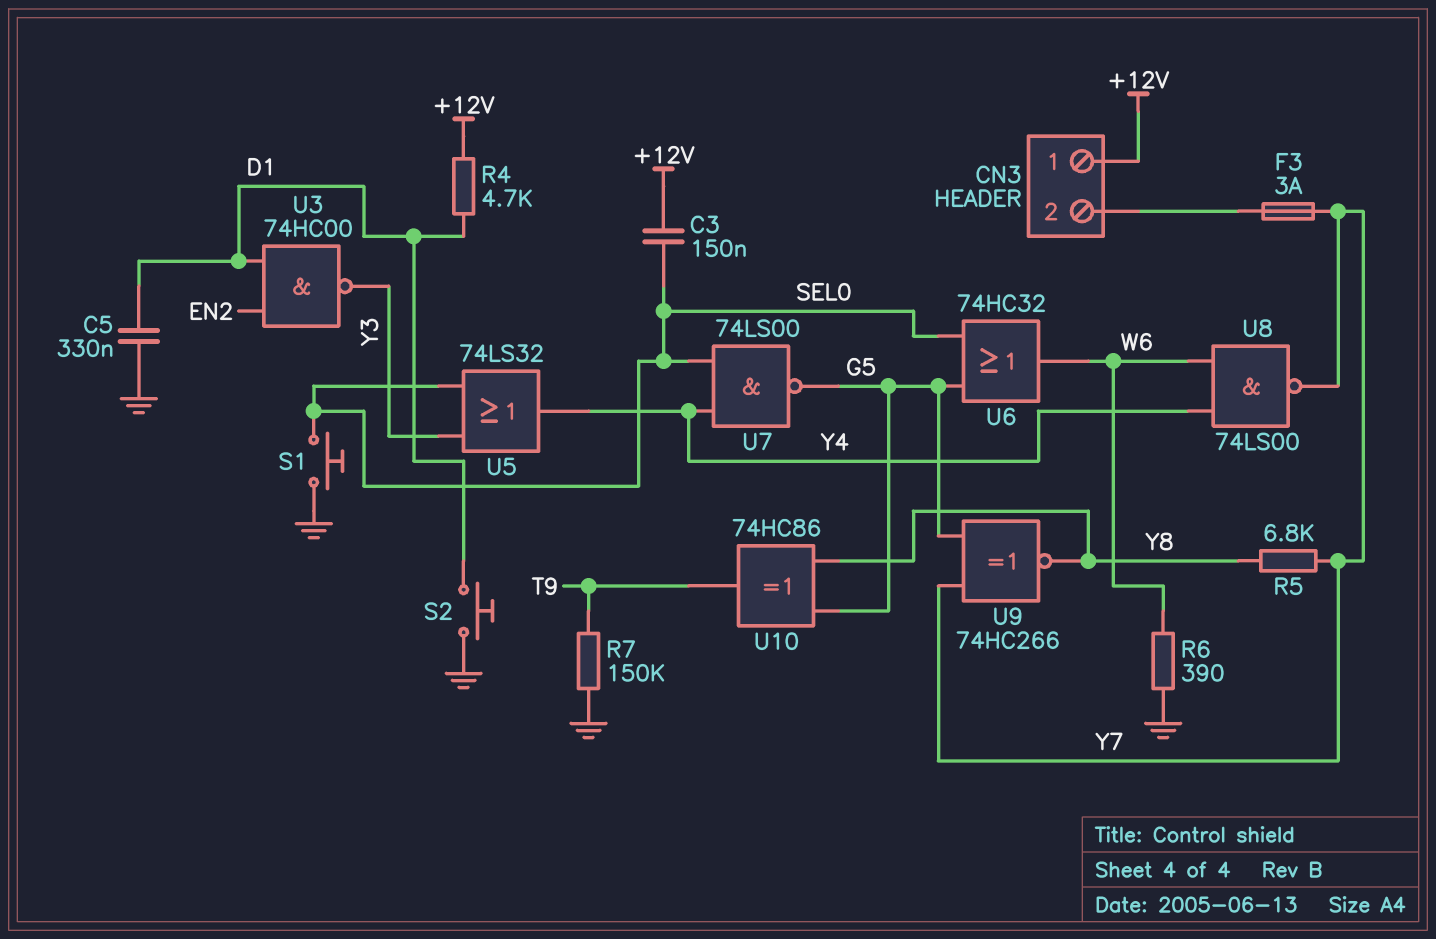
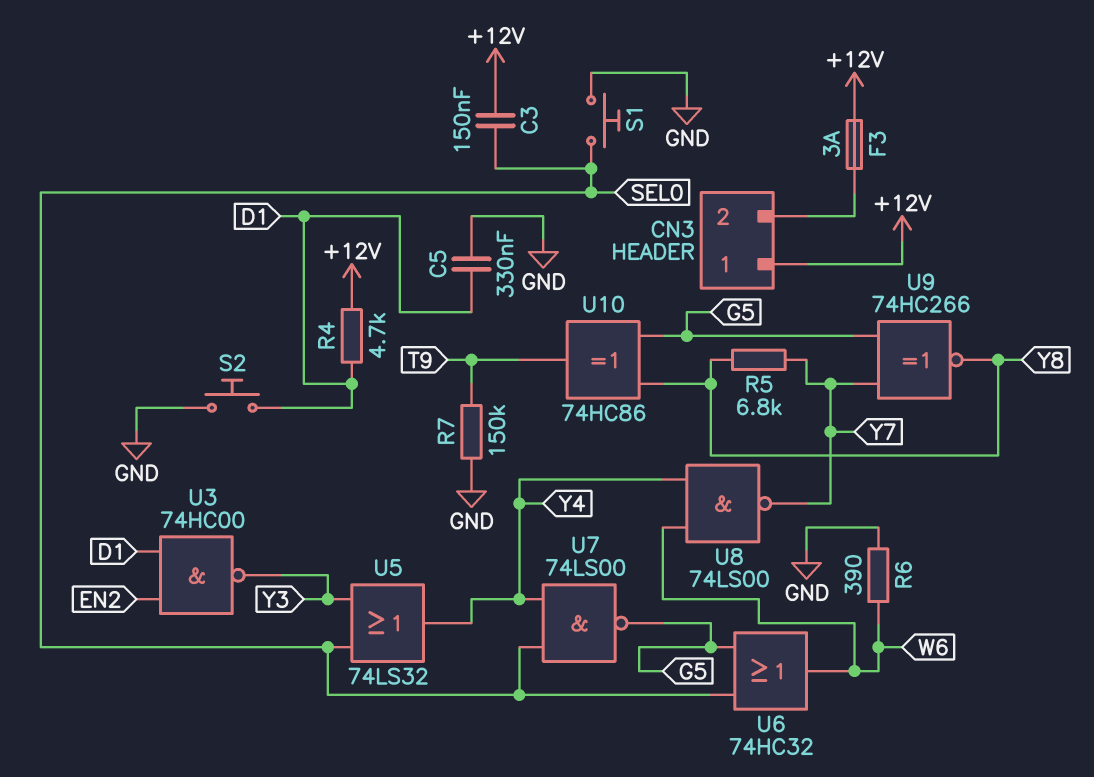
F3: 3A (CN3/2, Y7) -> 3A (+12V, CN3/2)

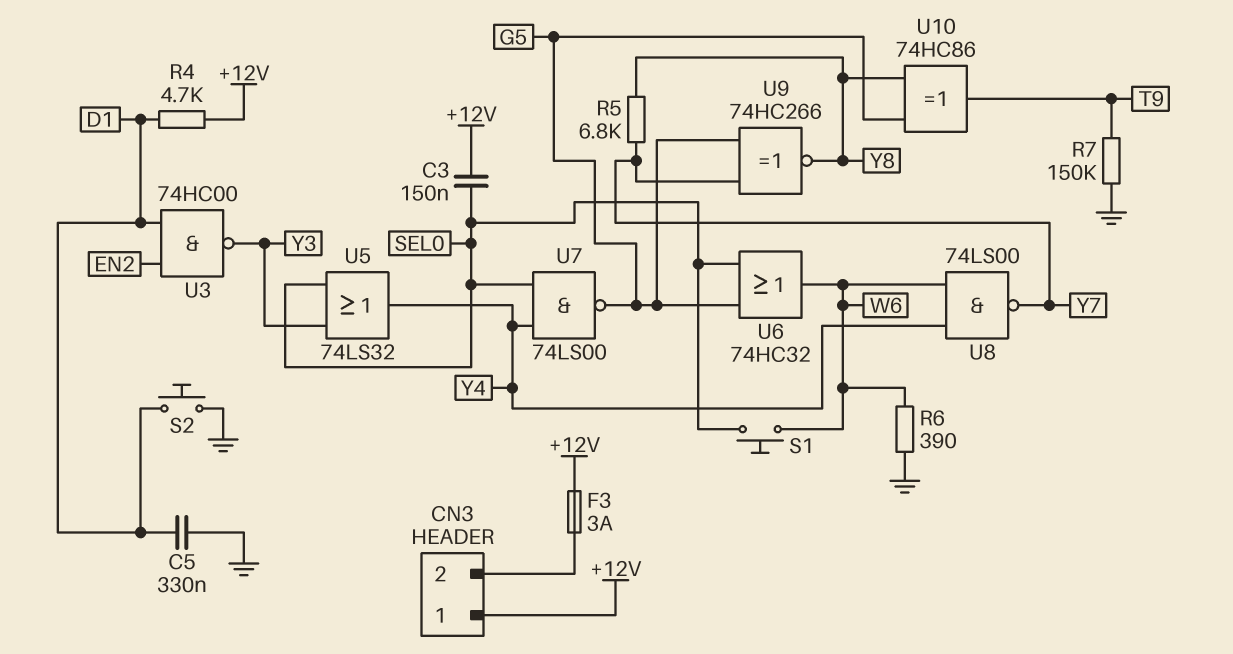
S1: button (GND, SEL0) -> button (SEL0, W6)

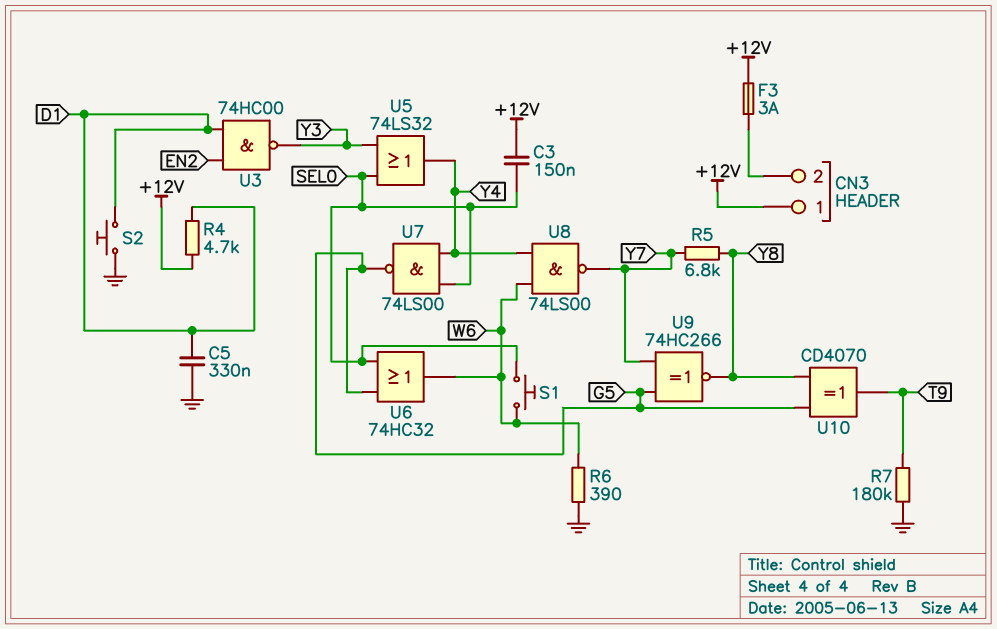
R7: 150k (GND, T9) -> 180k (GND, T9)
U10: XOR 74HC86 (in G5, in Y8, out T9) -> XOR CD4070 (in G5, in Y8, out T9)

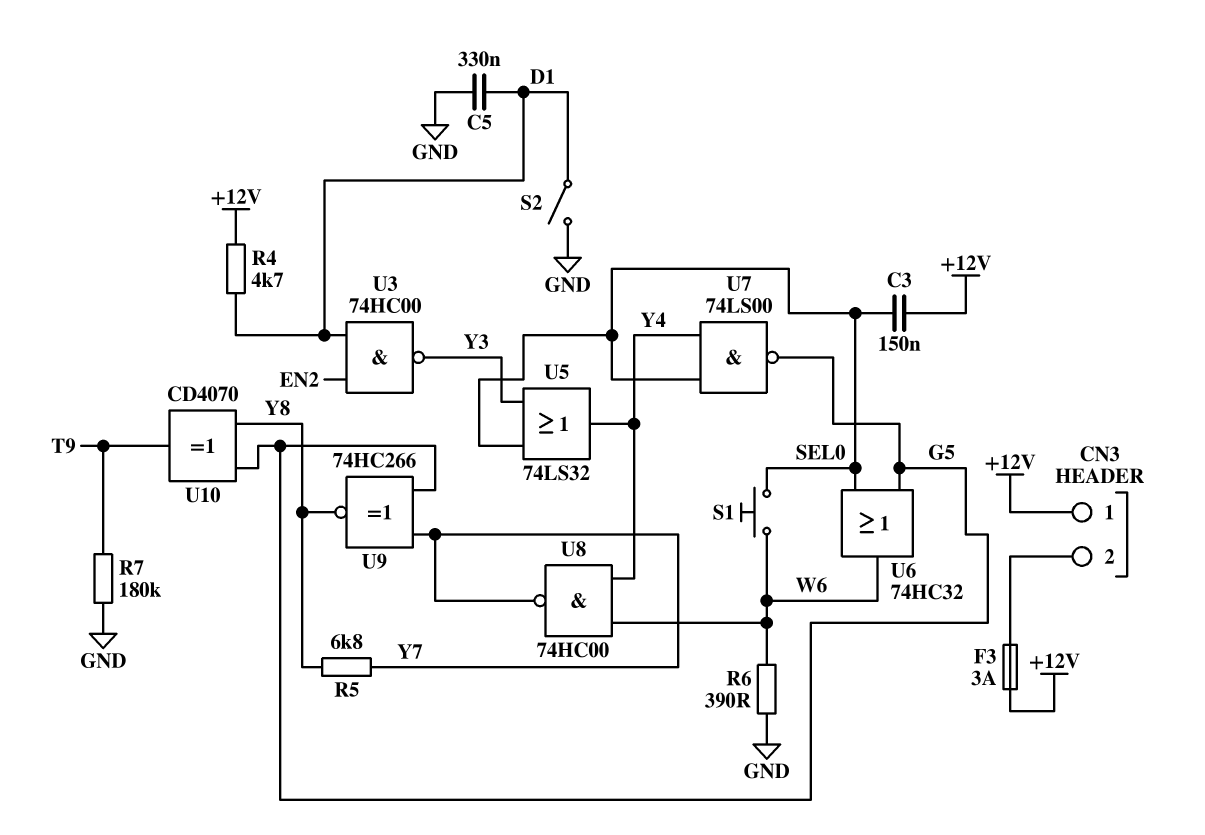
S2: button (D1, GND) -> switch (D1, GND)
U8: NAND 74LS00 (in W6, in Y4, out Y7) -> NAND 74HC00 (in W6, in Y4, out Y7)

